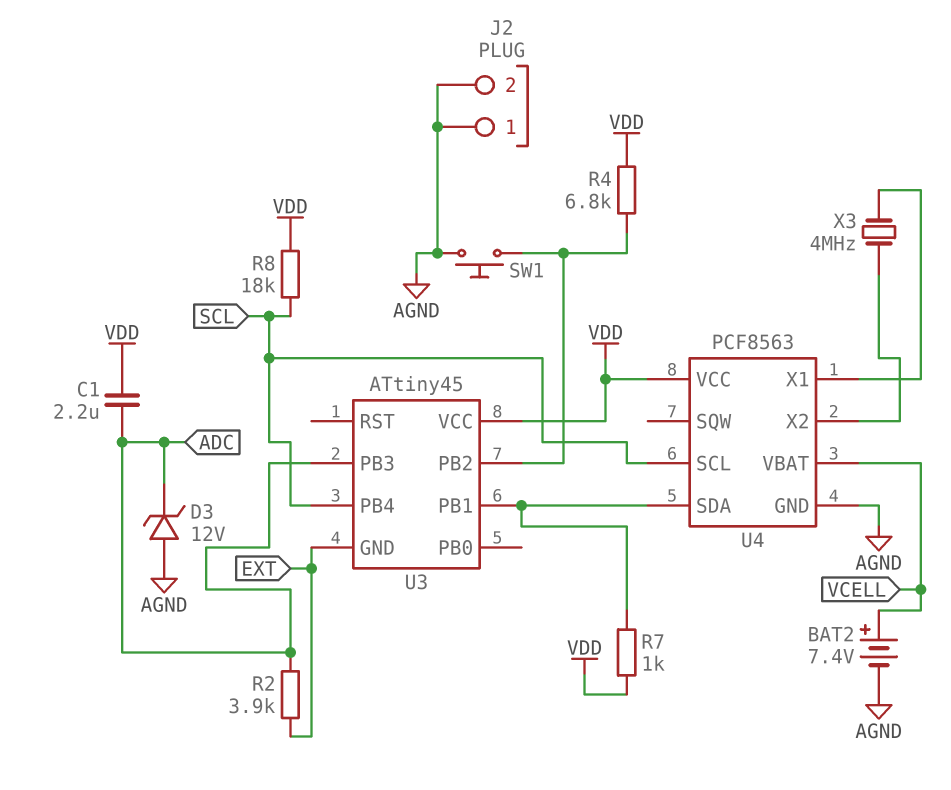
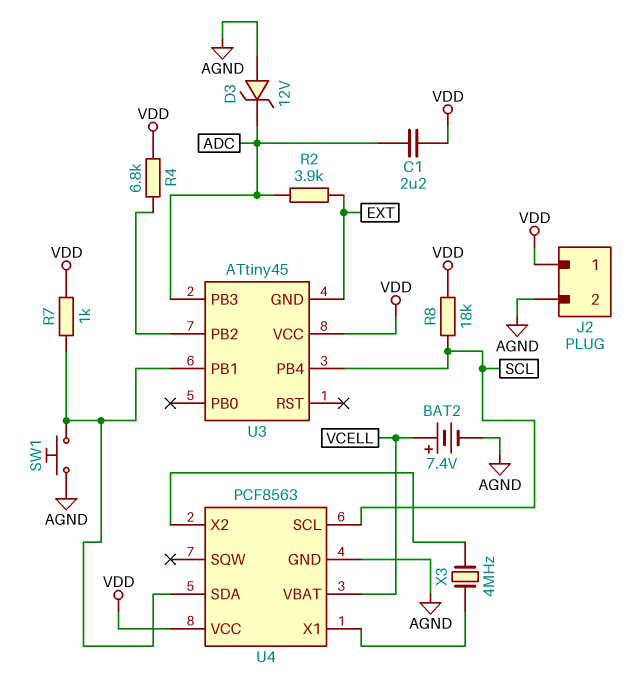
J2 pin 1: AGND -> VDD
SW1: button (AGND, U3/PB2) -> button (AGND, U3/PB1)

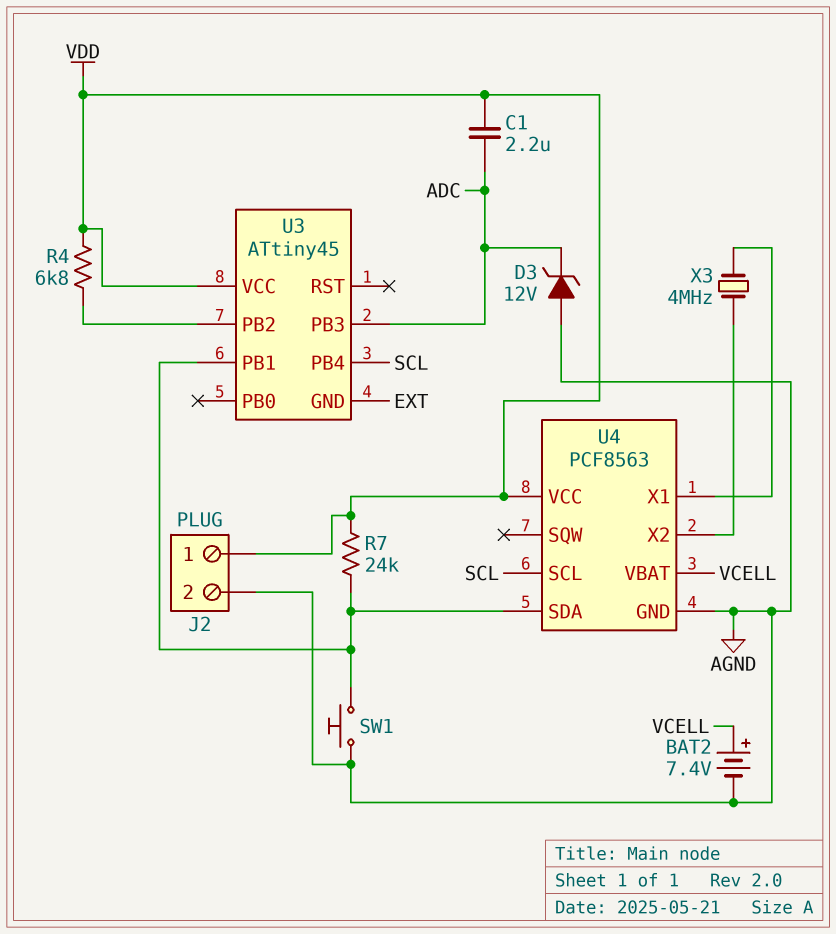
R2: 3.9k (ADC, EXT) -> none
R7: 1k (U3/PB1, VDD) -> 24k (U3/PB1, VDD)
R8: 18k (SCL, VDD) -> none

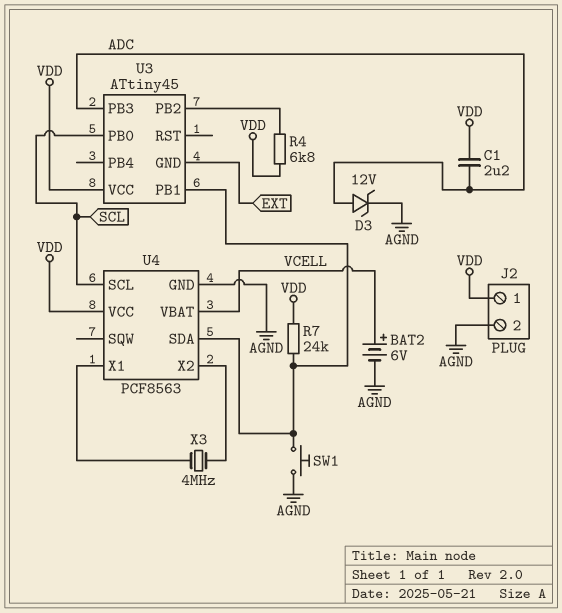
BAT2: 7.4V (plus VCELL, minus AGND) -> 6V (plus VCELL, minus AGND)
D3: zener 12V (A AGND, K ADC) -> zener 12V (A ADC, K AGND)
U3 pin PB0: none -> SCL
U3 pin PB4: SCL -> none

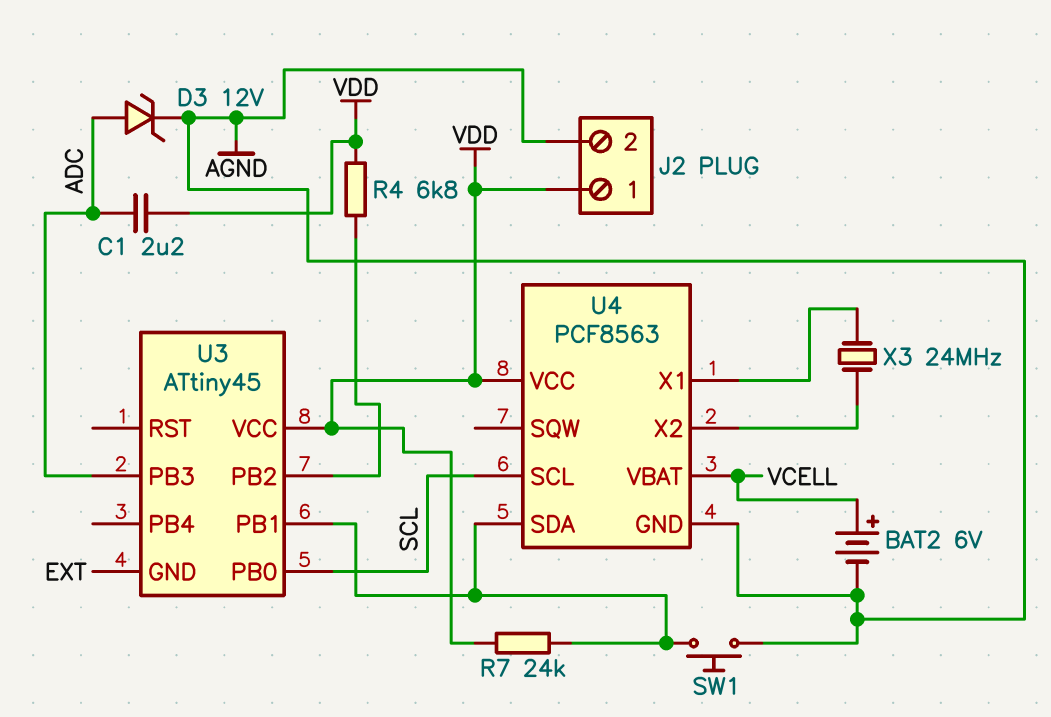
X3: 4MHz (U4/X1, U4/X2) -> 24MHz (U4/X1, U4/X2)

